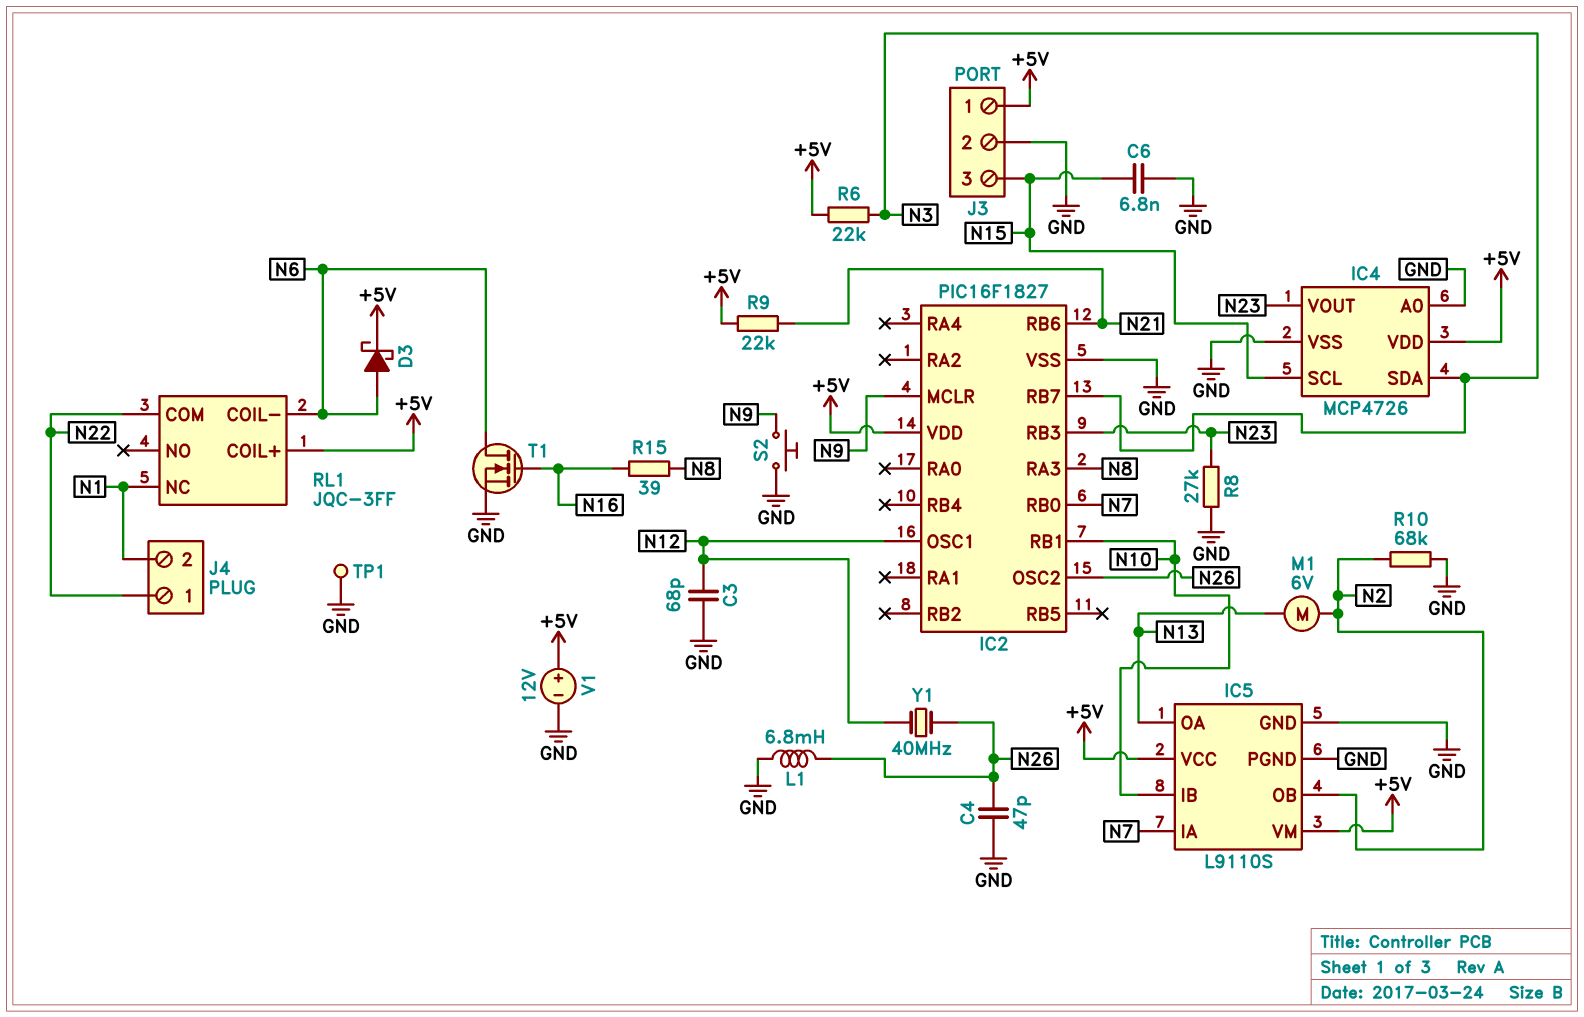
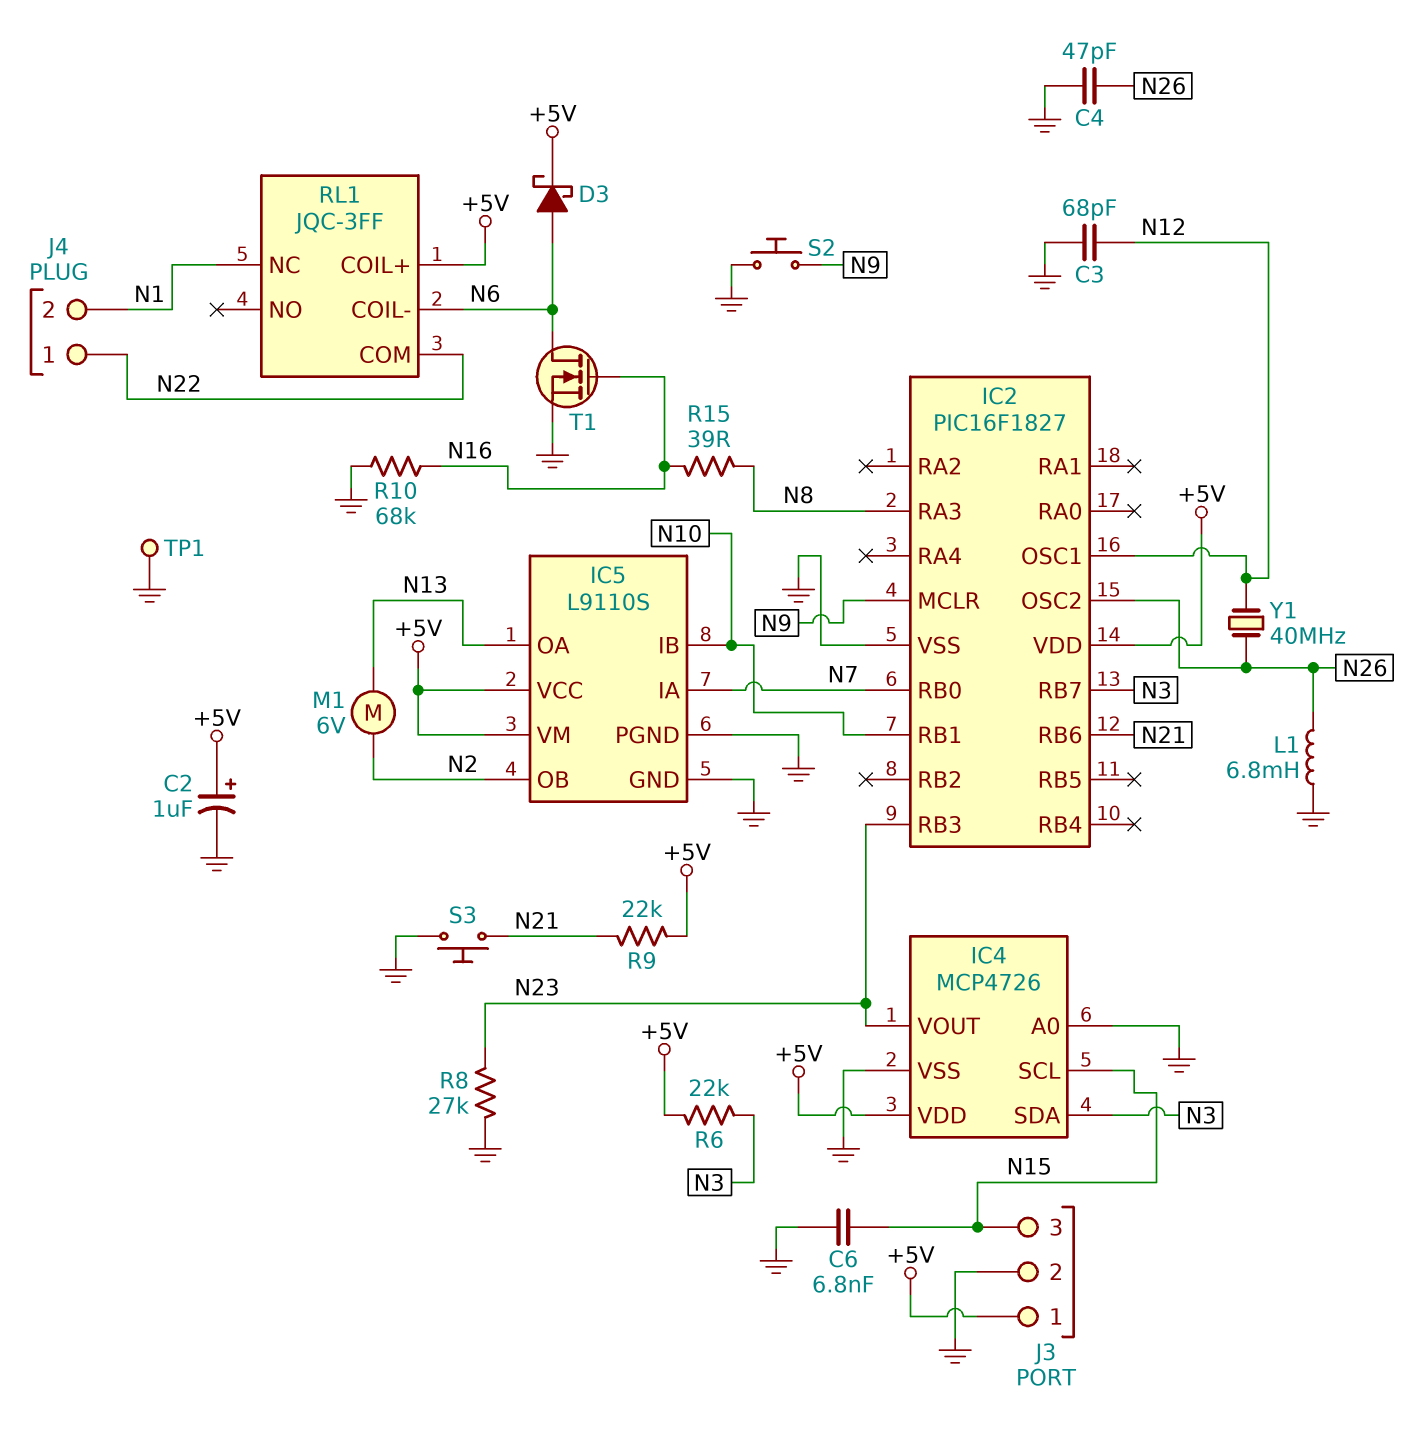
C2: none -> 1uF (plus +5V, minus GND)
R10: 68k (GND, N2) -> 68k (GND, N16)
S3: none -> button (GND, N21)
V1: 12V (plus +5V, minus GND) -> none

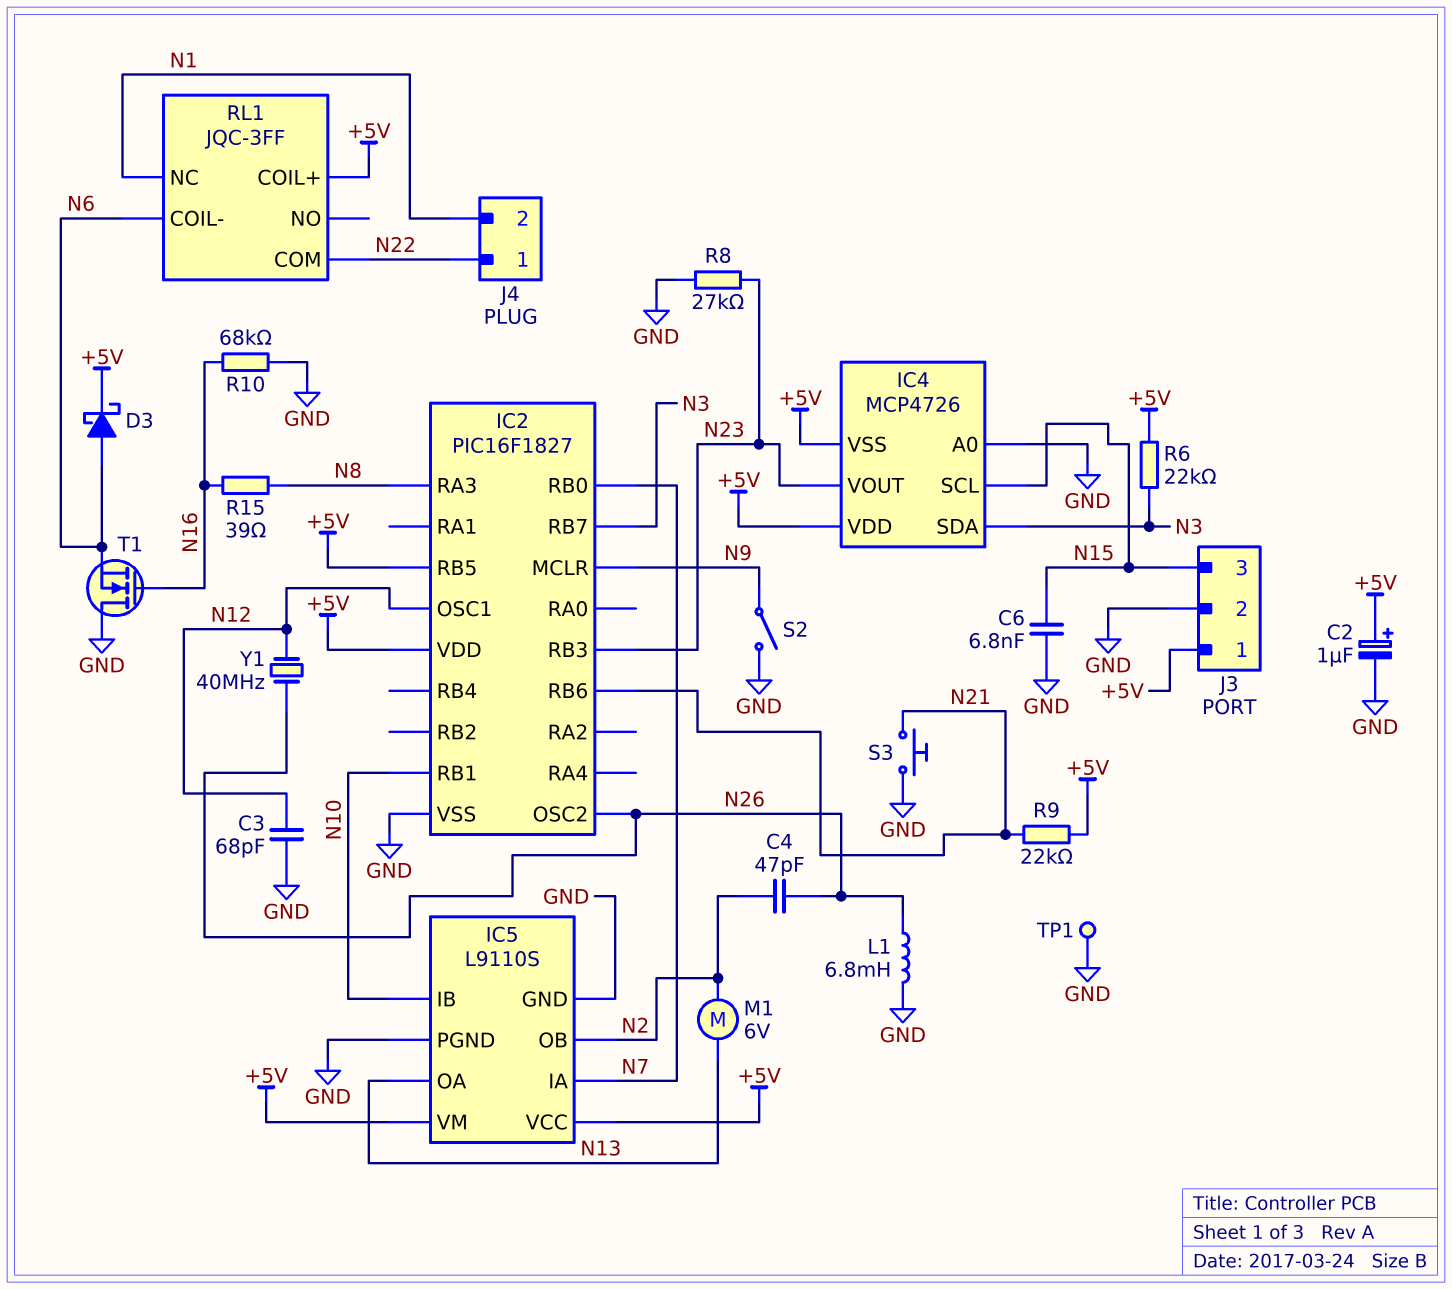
C4: 47pF (GND, N26) -> 47pF (N2, N26)
IC2 pin RB5: none -> +5V
IC4 pin VSS: GND -> +5V
S2: button (GND, N9) -> switch (GND, N9)
T1: NMOS (G N16, D N6, S GND) -> NMOS (G N16, D GND, S N6)

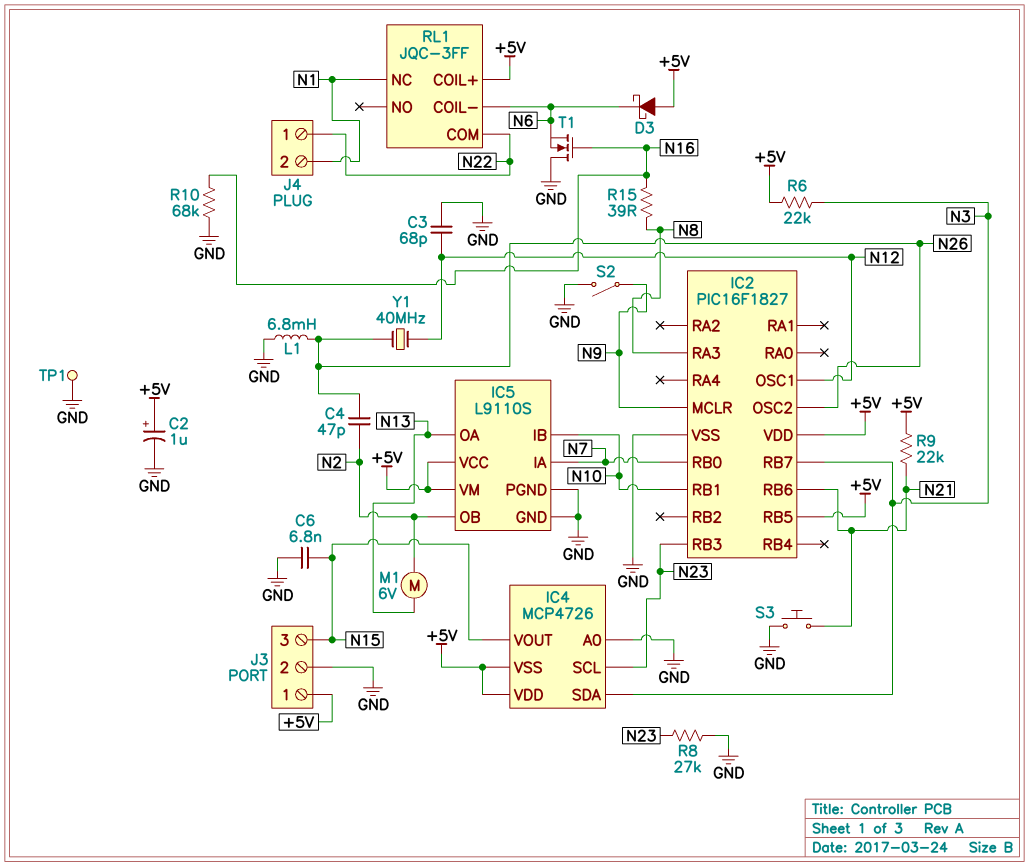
D3: schottky (A N6, K +5V) -> schottky (A +5V, K N6)
IC4 pin SCL: N15 -> N23
IC4 pin VOUT: N23 -> N15

